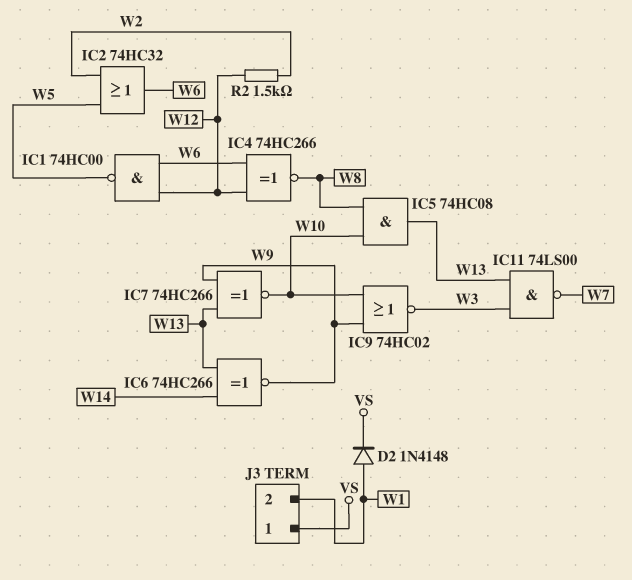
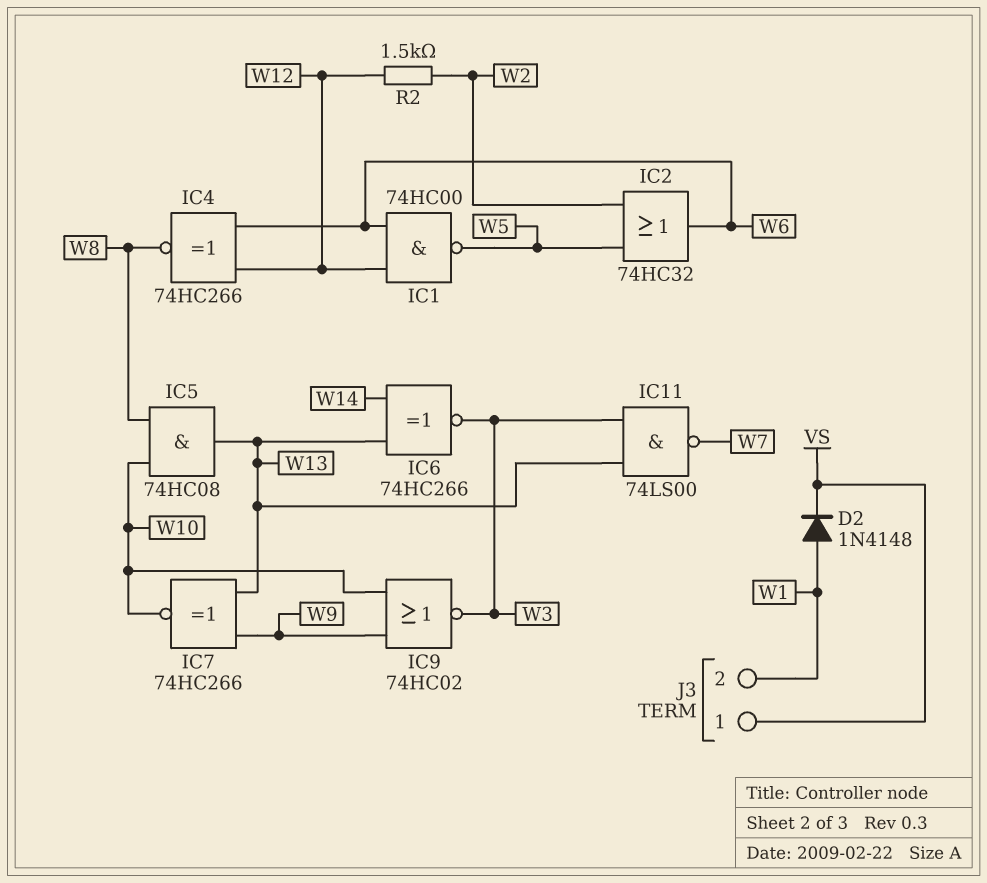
IC6: XNOR 74HC266 (in W13, in W14, out W9) -> XNOR 74HC266 (in W13, in W14, out W3)

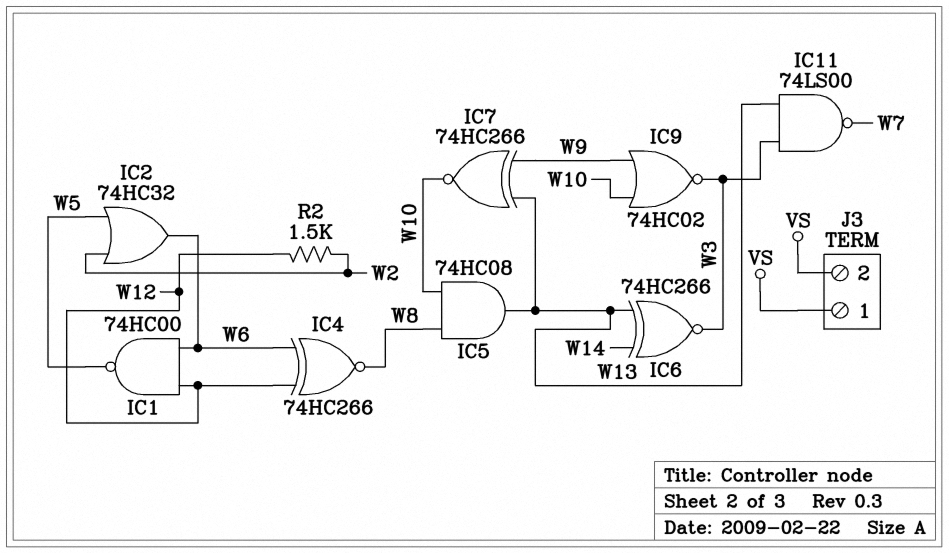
D2: diode 1N4148 (A W1, K VS) -> none
J3 pin 2: W1 -> VS

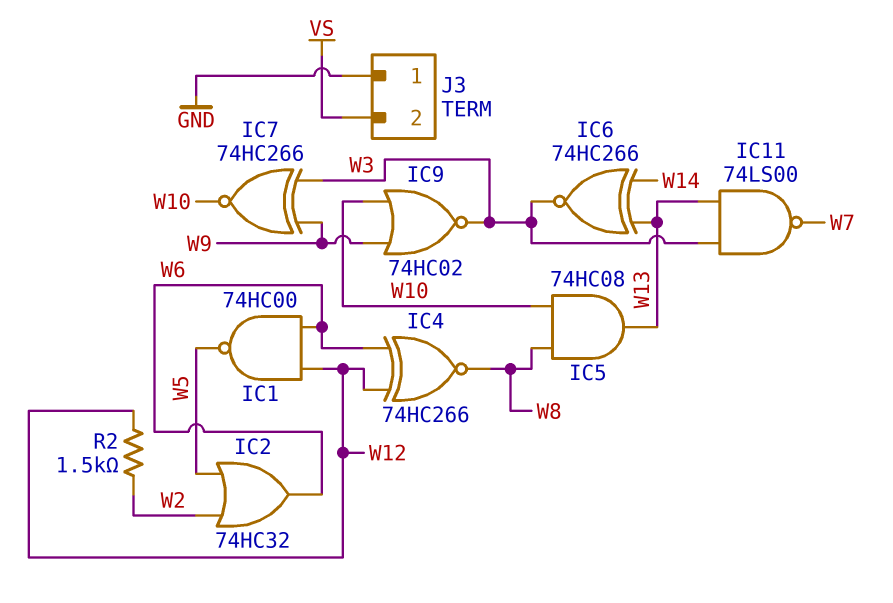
IC7: XNOR 74HC266 (in W9, in W13, out W10) -> XNOR 74HC266 (in W3, in W9, out W10)
J3 pin 1: VS -> GND

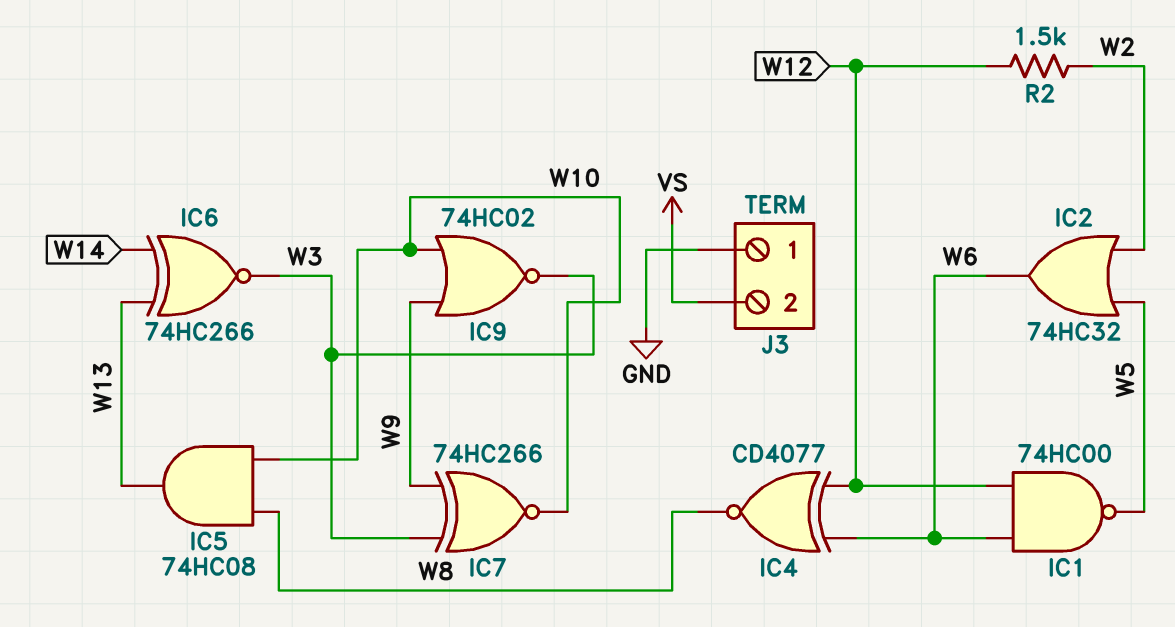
IC4: XNOR 74HC266 (in W6, in W12, out W8) -> XNOR CD4077 (in W6, in W12, out W8)
IC11: NAND 74LS00 (in W3, in W13, out W7) -> none

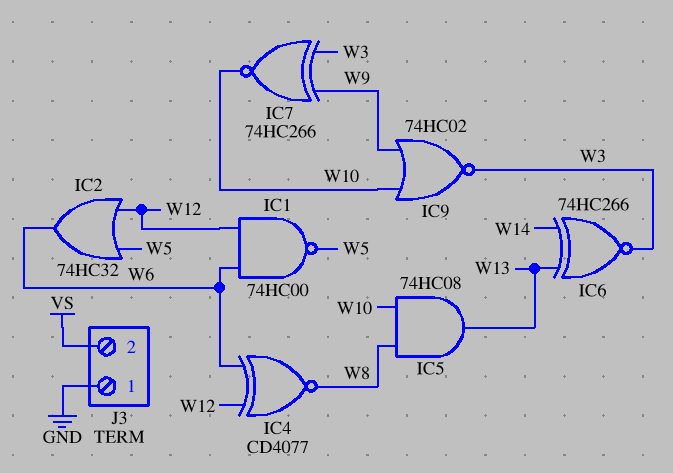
IC2: OR 74HC32 (in W2, in W5, out W6) -> OR 74HC32 (in W5, in W12, out W6)
R2: 1.5k (W2, W12) -> none

